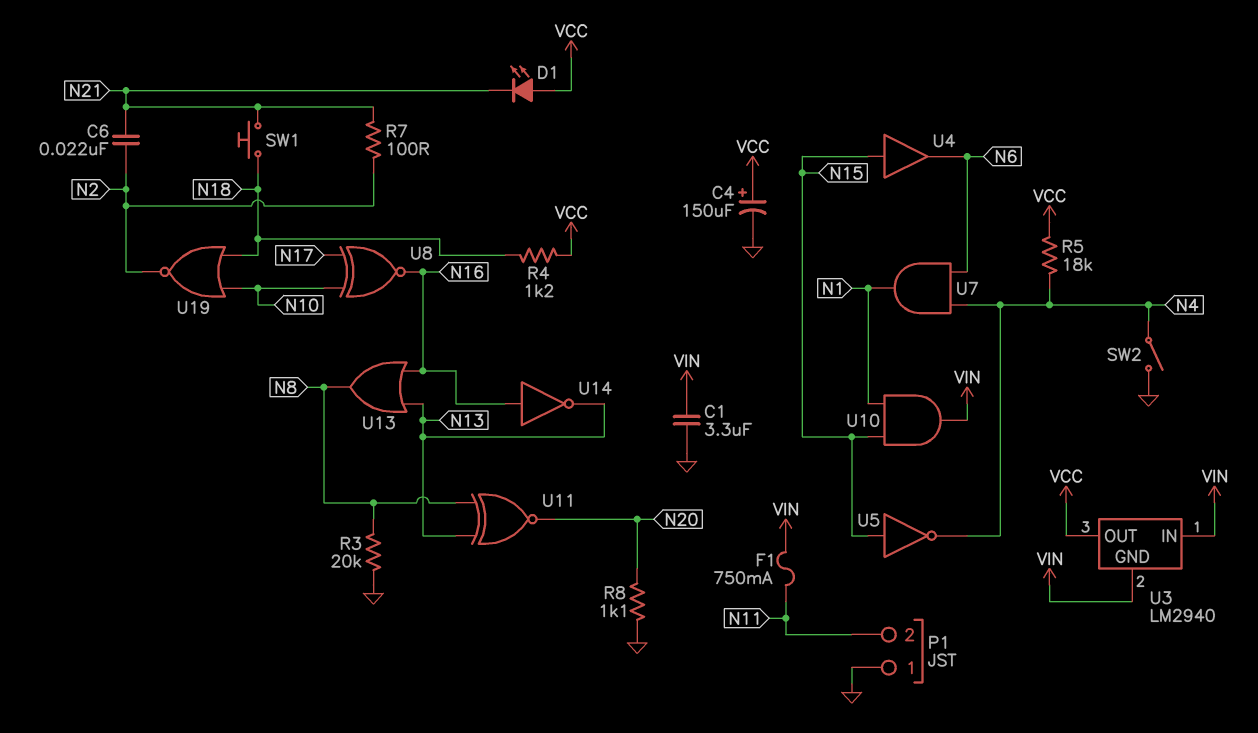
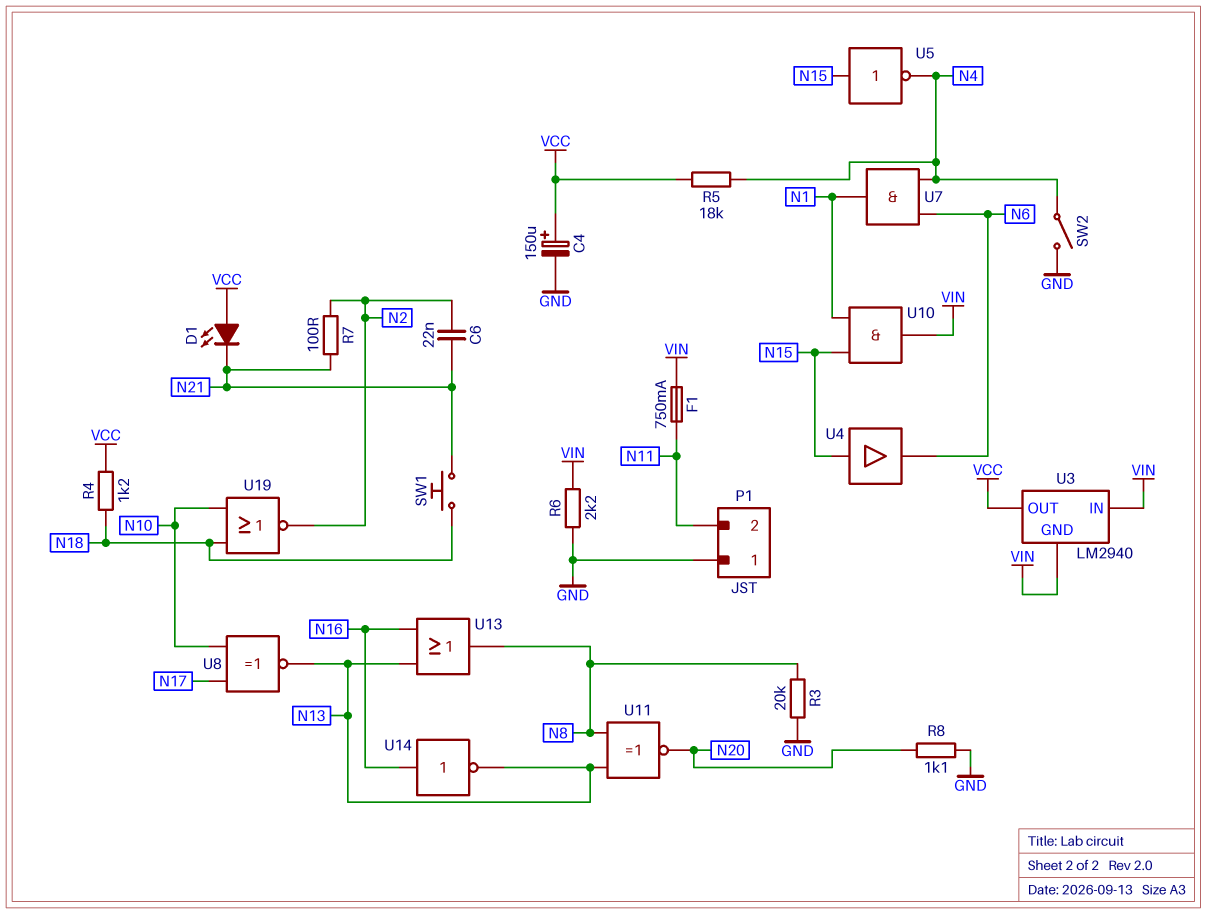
C1: 3.3uF (GND, VIN) -> none
R6: none -> 2.2k (GND, VIN)
U8: XNOR (in N10, in N17, out N16) -> XNOR (in N10, in N17, out N13)

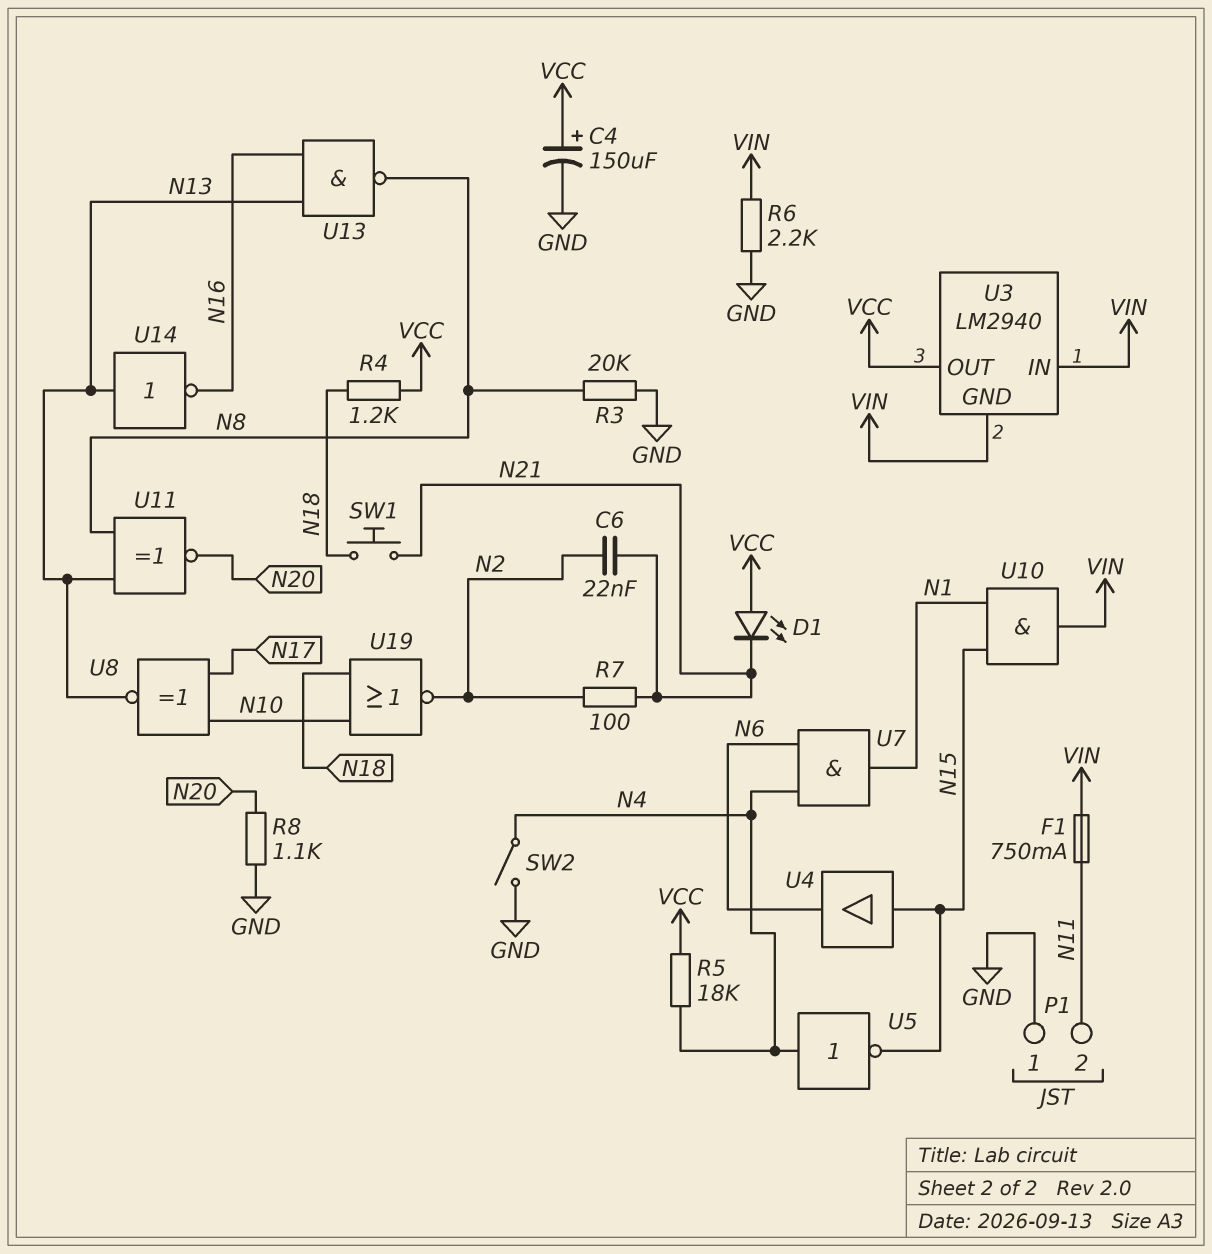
U5: NOT (in N15, out N4) -> NOT (in N4, out N15)
U13: OR (in N13, in N16, out N8) -> NAND (in N13, in N16, out N8)
U14: NOT (in N16, out N13) -> NOT (in N13, out N16)

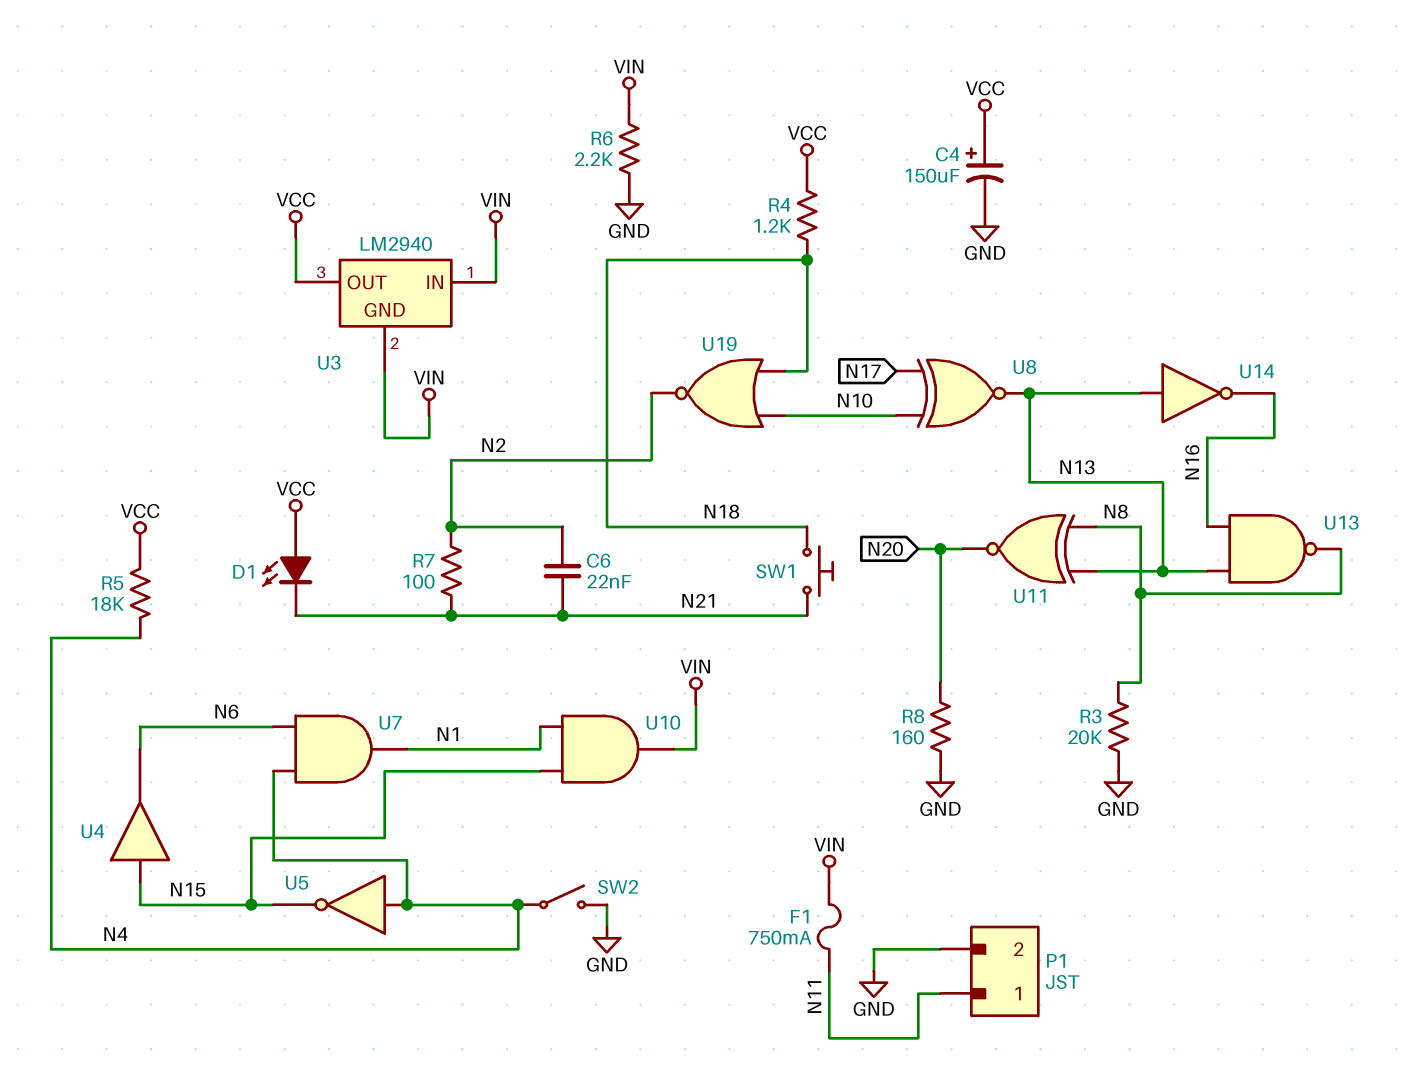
P1 pin 1: GND -> N11
P1 pin 2: N11 -> GND
R8: 1.1k (GND, N20) -> 160 (GND, N20)

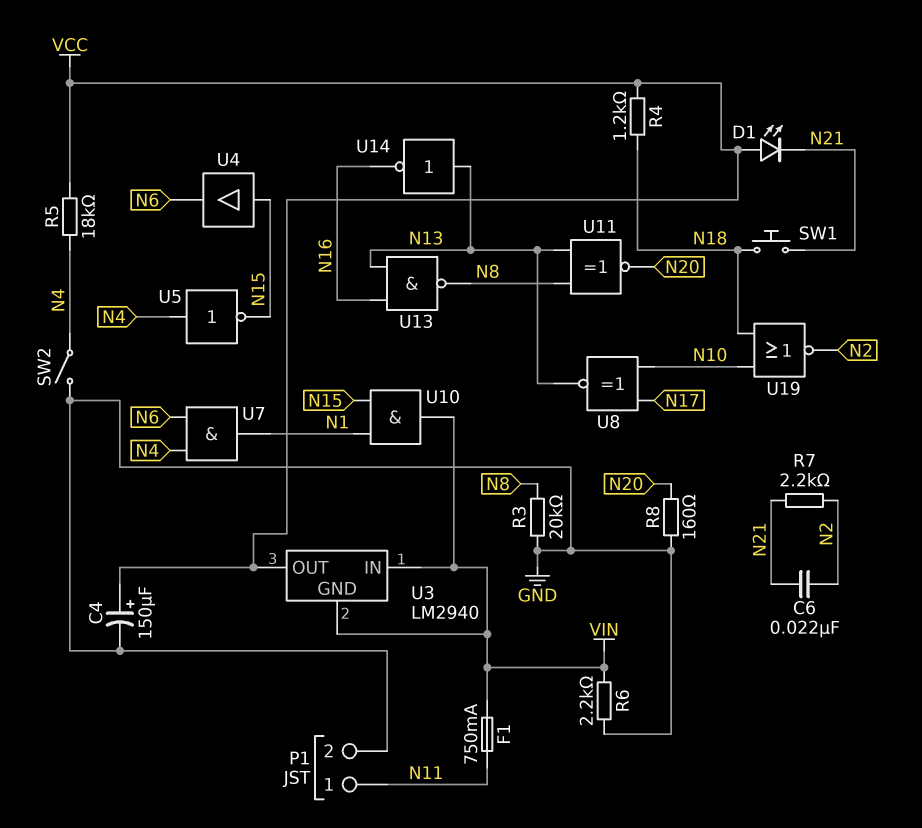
R7: 100 (N2, N21) -> 2.2k (N2, N21)

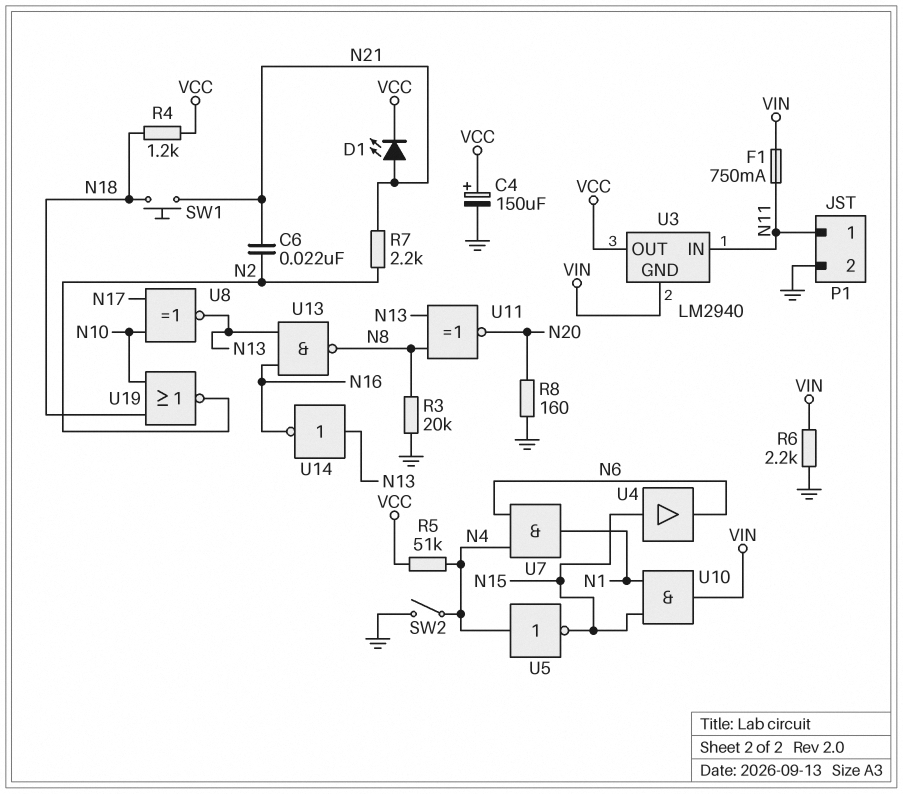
D1: LED (A VCC, K N21) -> LED (A N21, K VCC)
R5: 18k (N4, VCC) -> 51k (N4, VCC)
U3 pin IN: VIN -> N11

